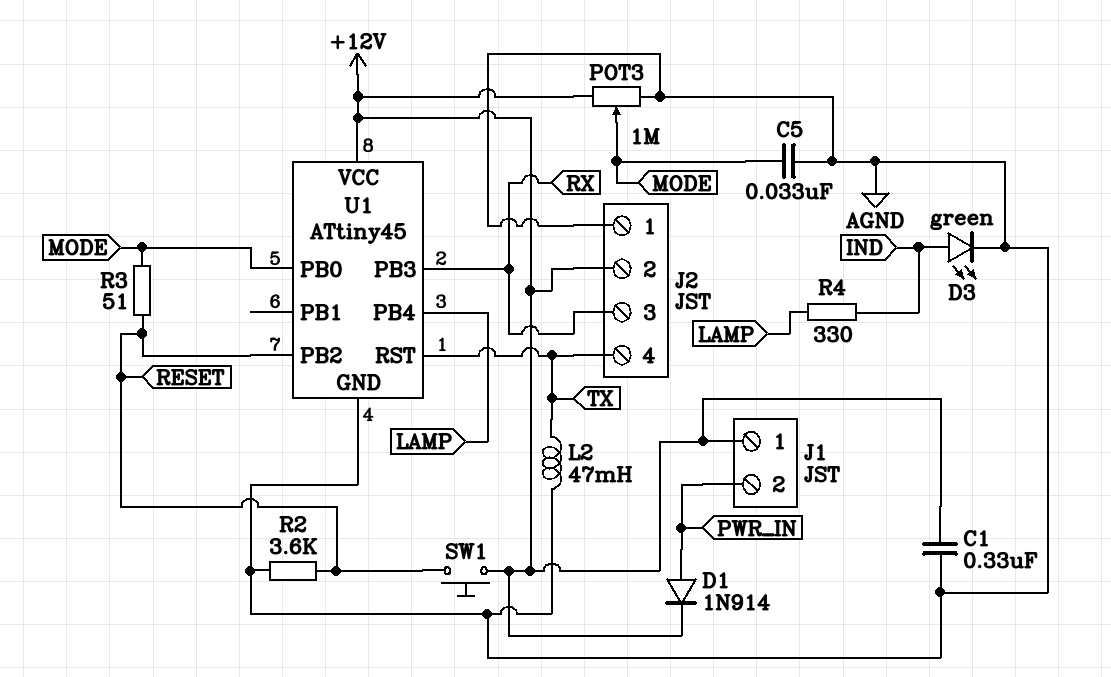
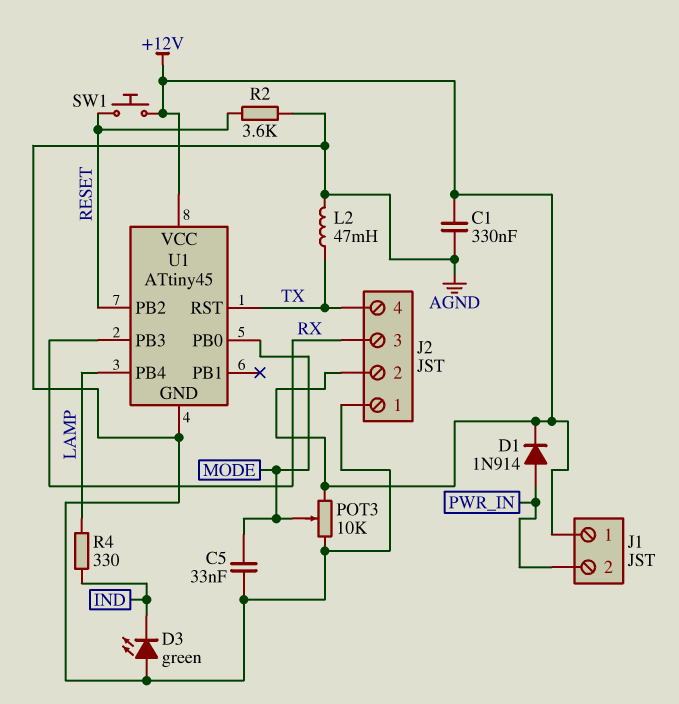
D3: LED green (A IND, K AGND) -> LED green (A AGND, K IND)
POT3: 1M (+12V, AGND, wiper MODE) -> 10k (+12V, AGND, wiper MODE)
R3: 51 (MODE, RESET) -> none

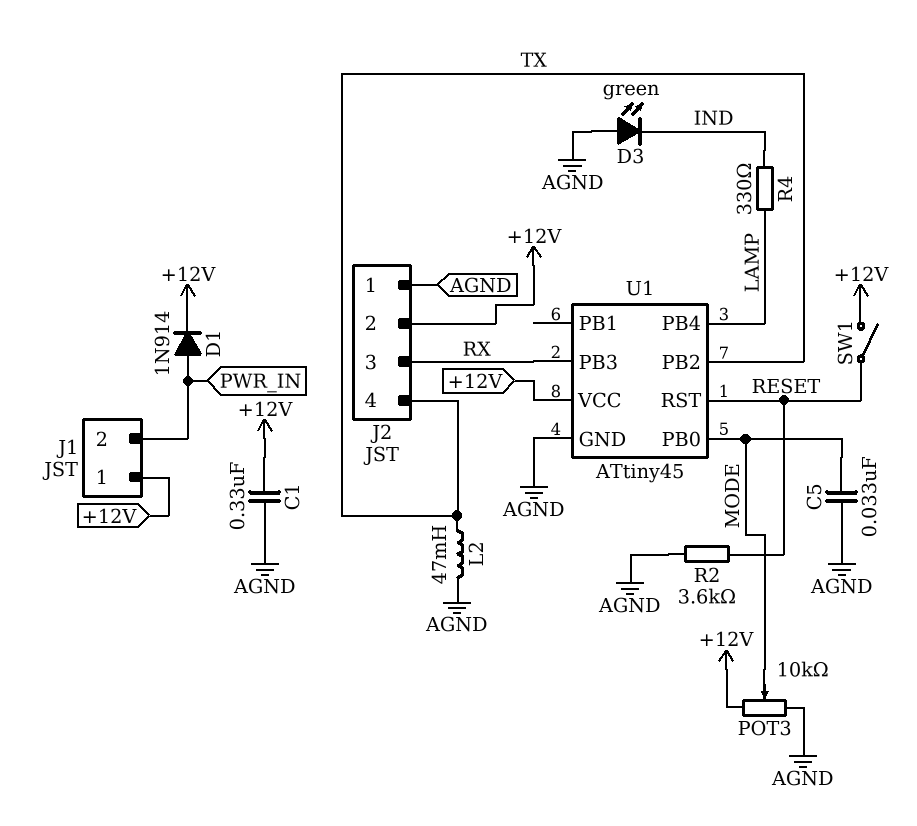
SW1: button (+12V, RESET) -> switch (+12V, RESET)
U1 pin PB2: RESET -> TX
U1 pin RST: TX -> RESET

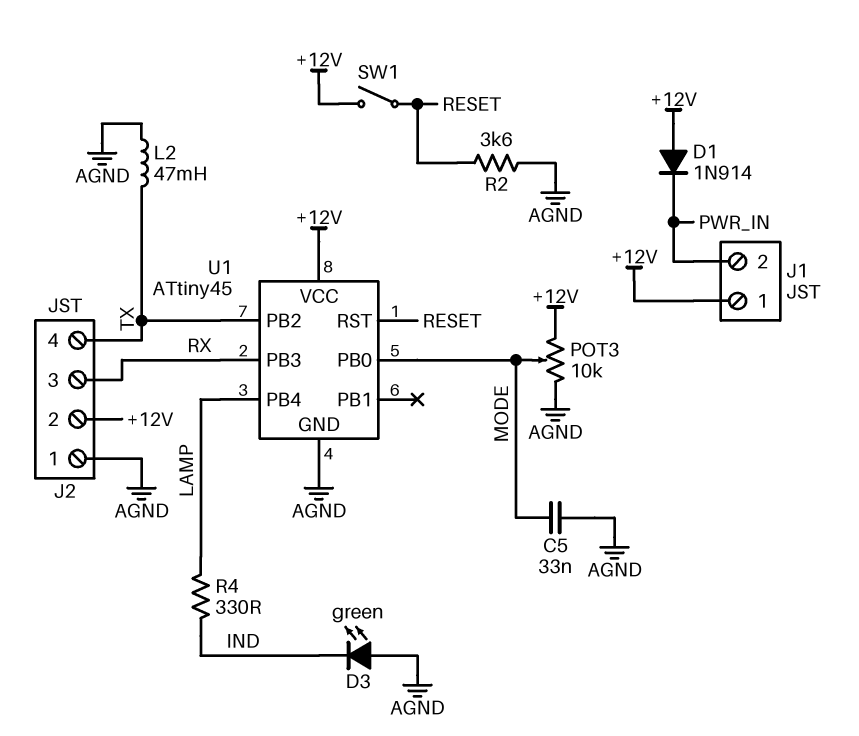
C1: 330nF (+12V, AGND) -> none
D1: diode 1N914 (A PWR_IN, K +12V) -> diode 1N914 (A +12V, K PWR_IN)

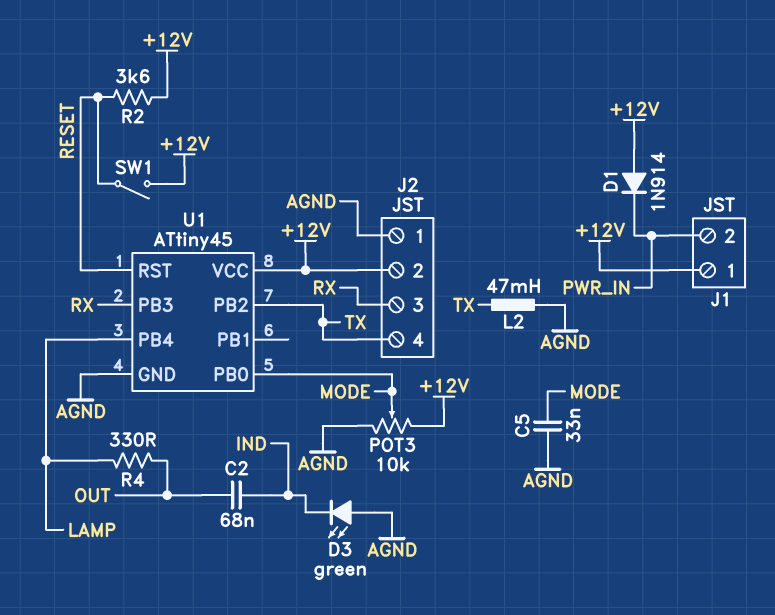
C2: none -> 68nF (IND, OUT)
R2: 3.6k (AGND, RESET) -> 3.6k (+12V, RESET)
R4: 330 (IND, LAMP) -> 330 (LAMP, OUT)

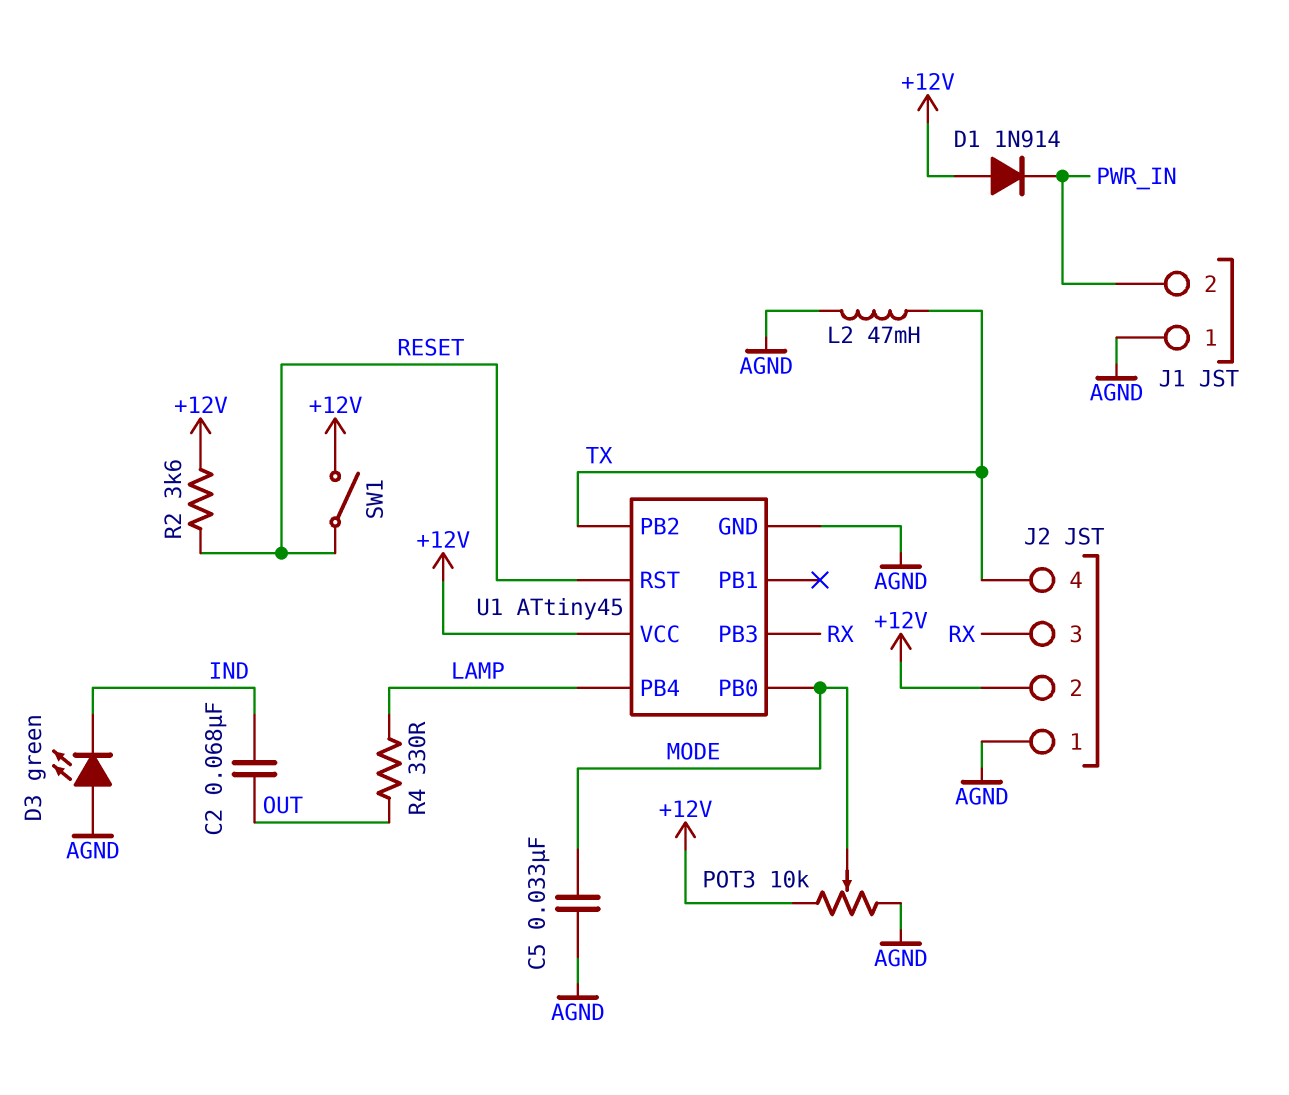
J1 pin 1: +12V -> AGND

